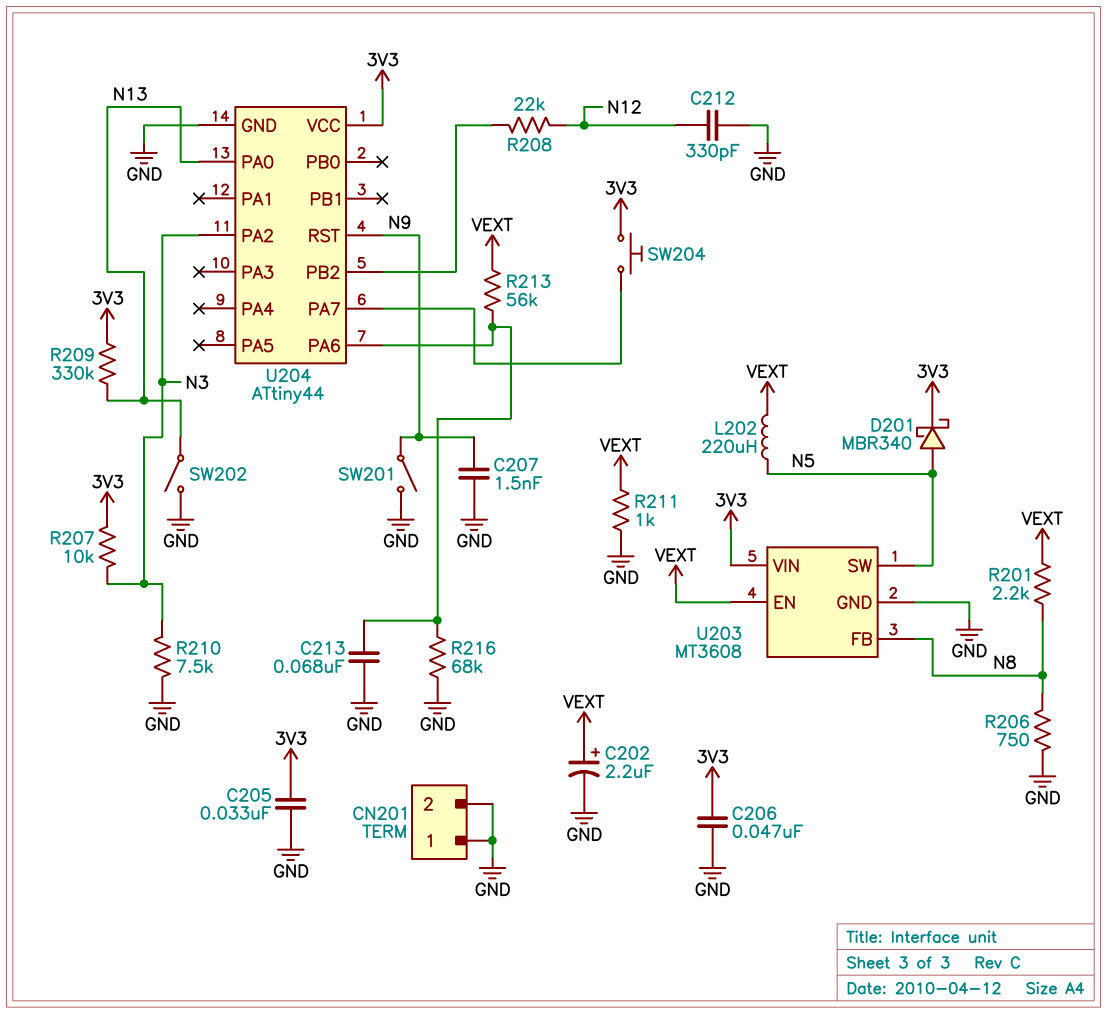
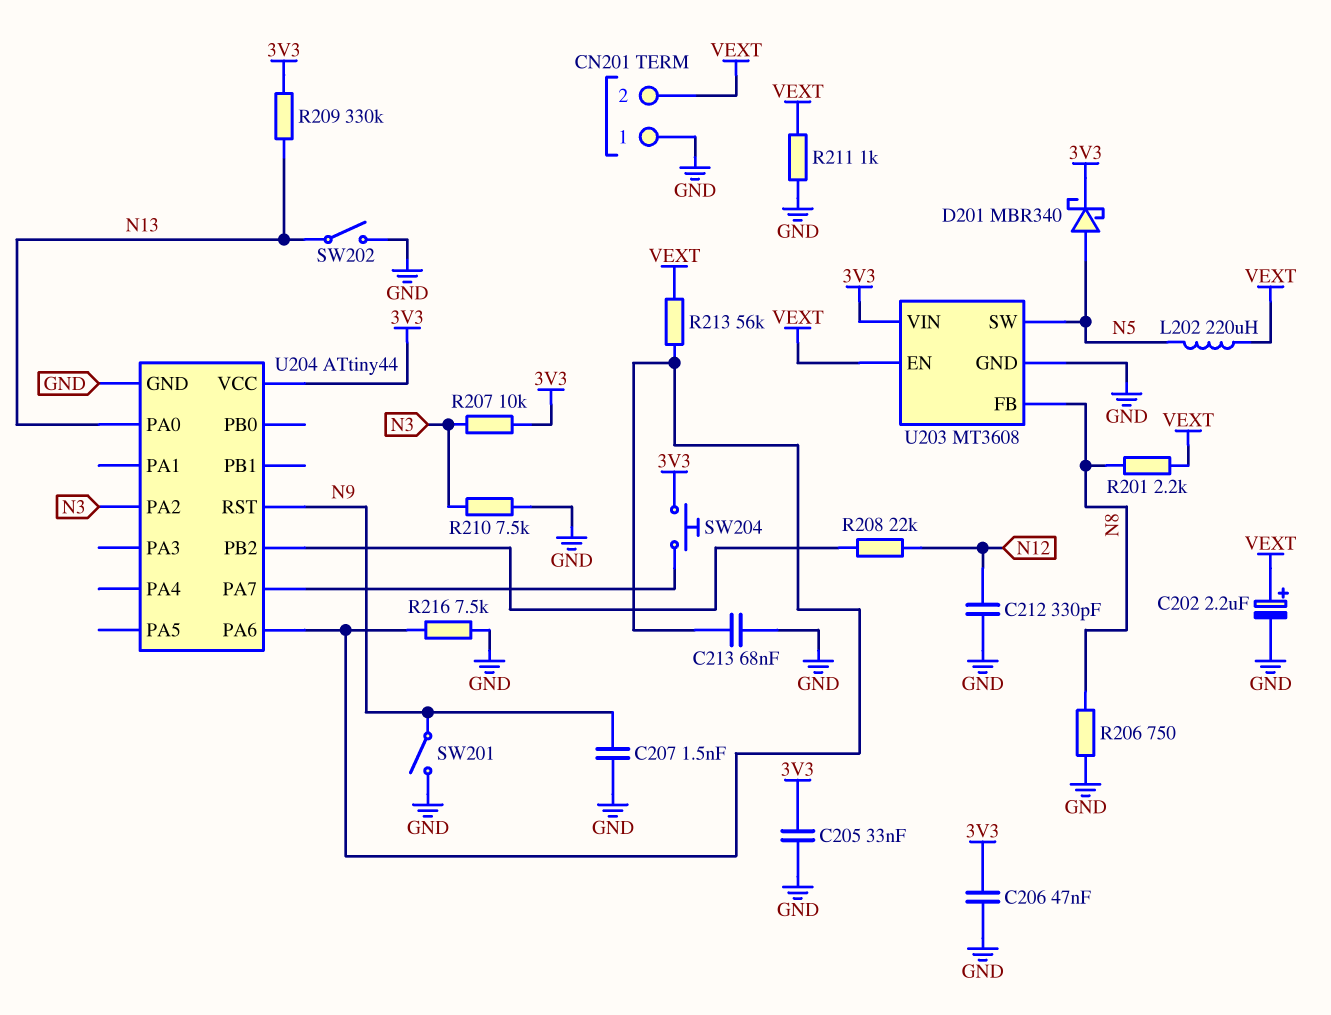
CN201 pin 2: GND -> VEXT
R216: 68k (GND, U204/PA6) -> 7.5k (GND, U204/PA6)

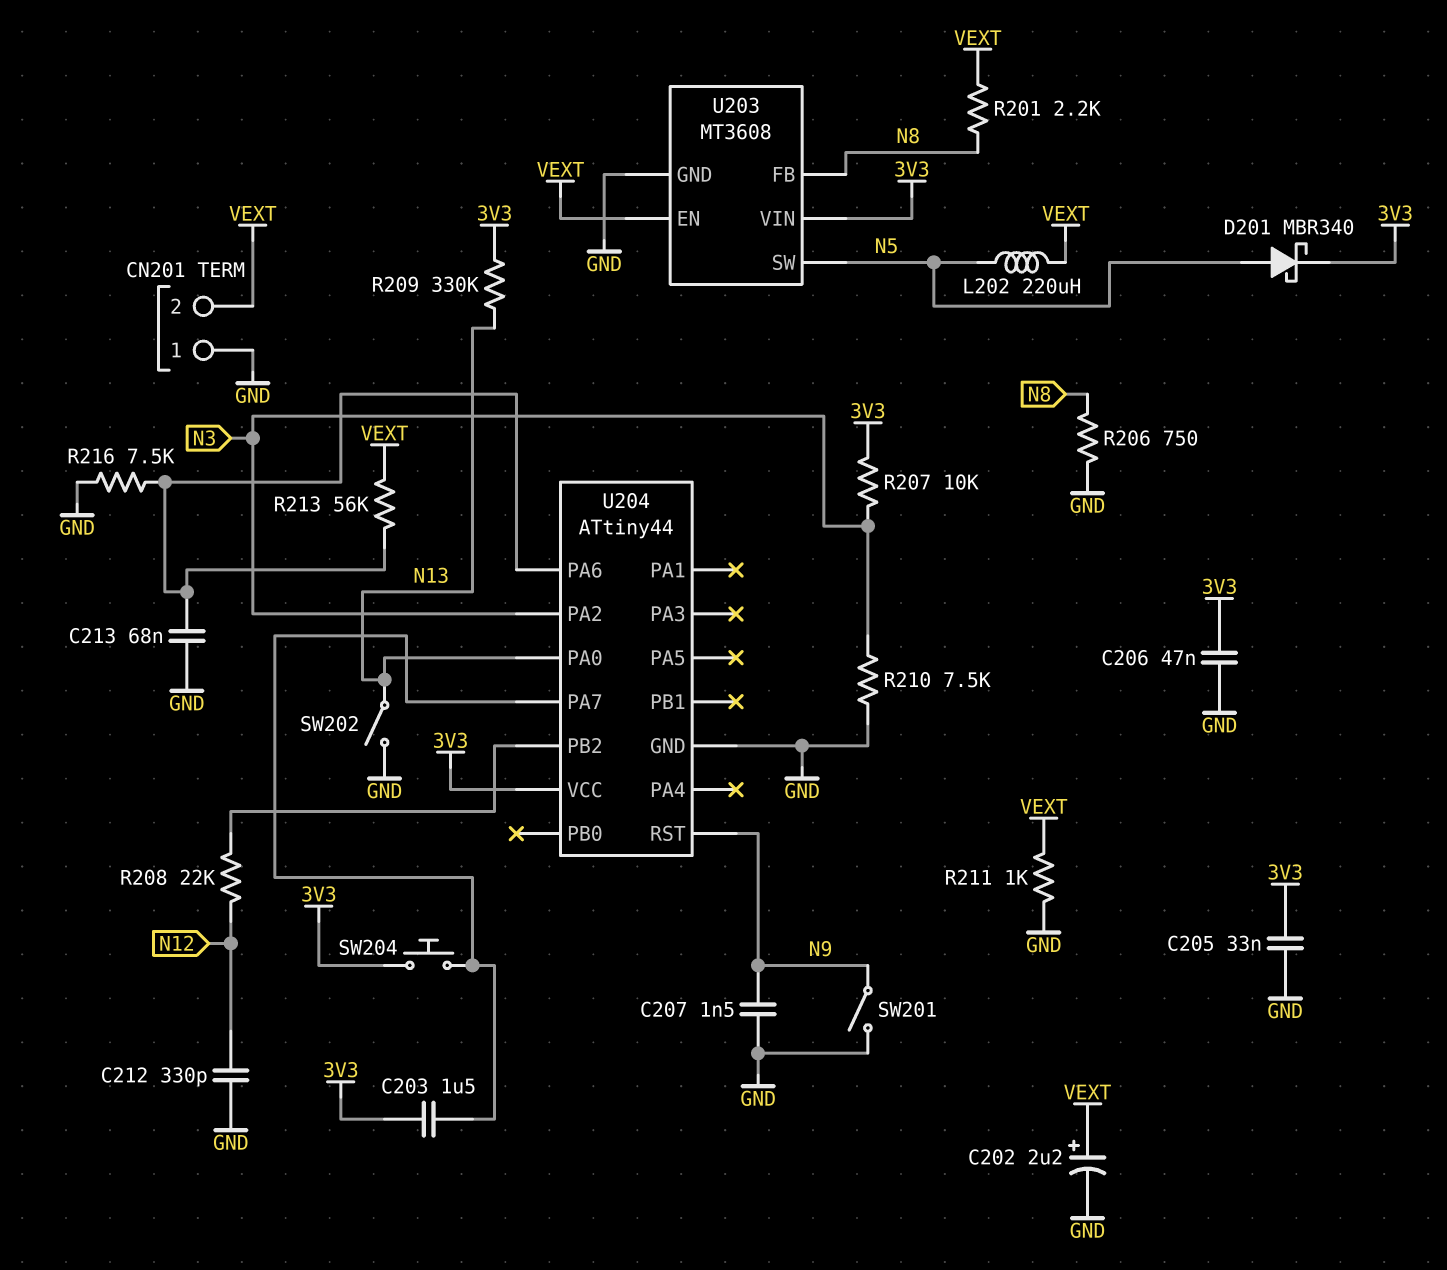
C203: none -> 1.5uF (3V3, U204/PA7)

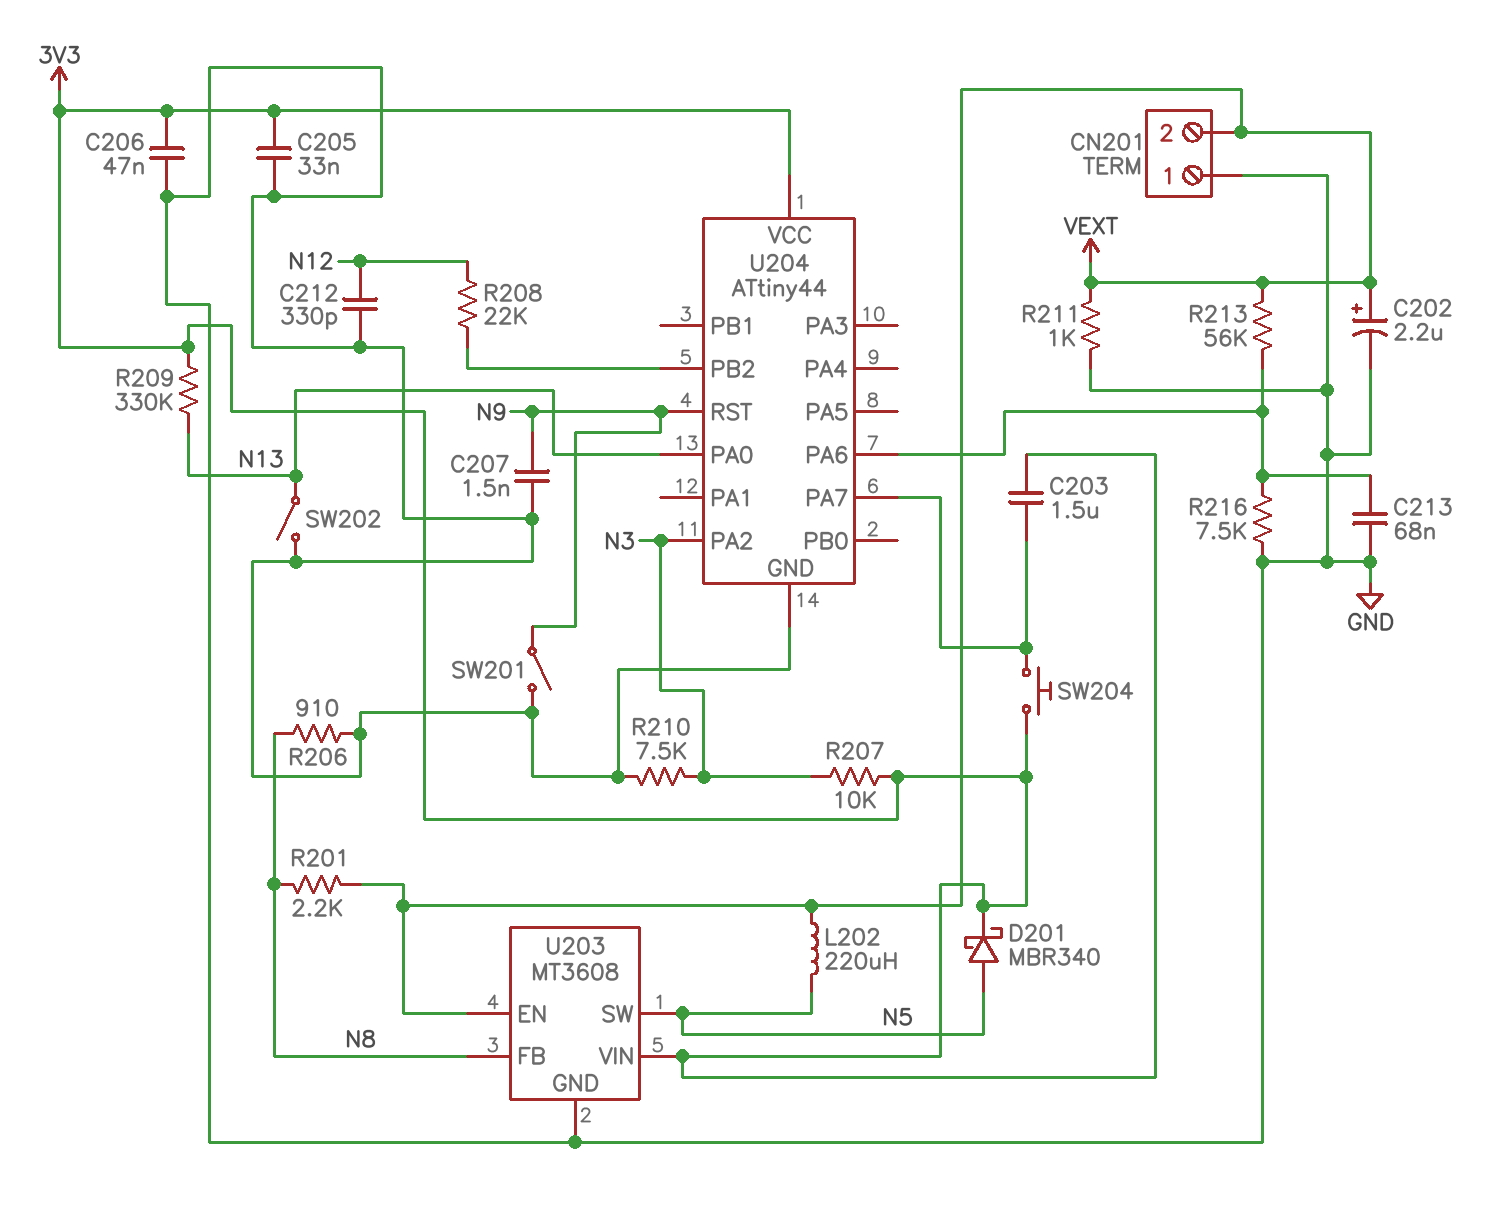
R206: 750 (GND, N8) -> 910 (GND, N8)

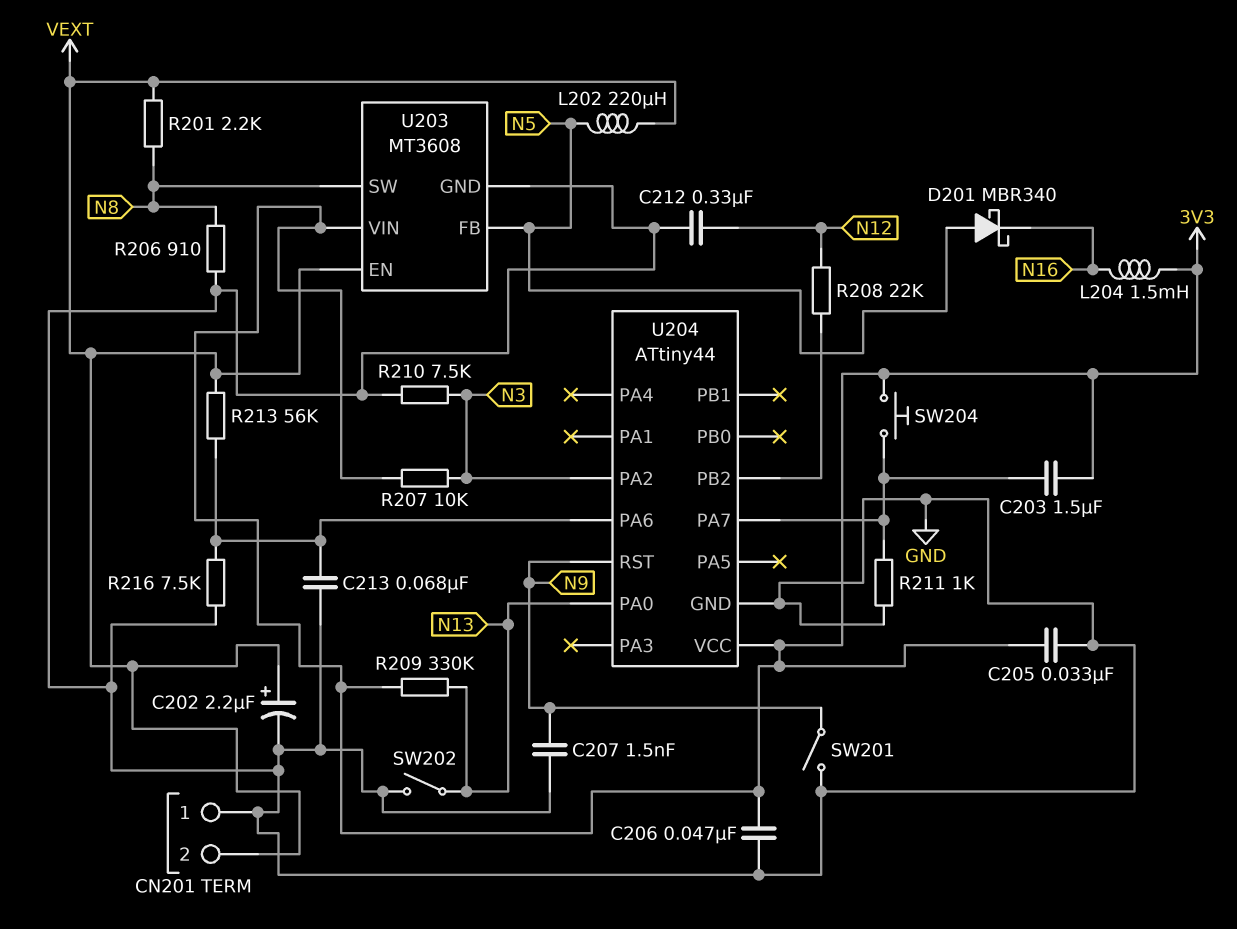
C212: 330pF (GND, N12) -> 330nF (GND, N12)
D201: schottky MBR340 (A N5, K 3V3) -> schottky MBR340 (A N5, K N16)
L204: none -> 1.5mH (3V3, N16)
R211: 1k (GND, VEXT) -> 1k (GND, U204/PA7)
U203 pin FB: N8 -> N5
U203 pin SW: N5 -> N8

